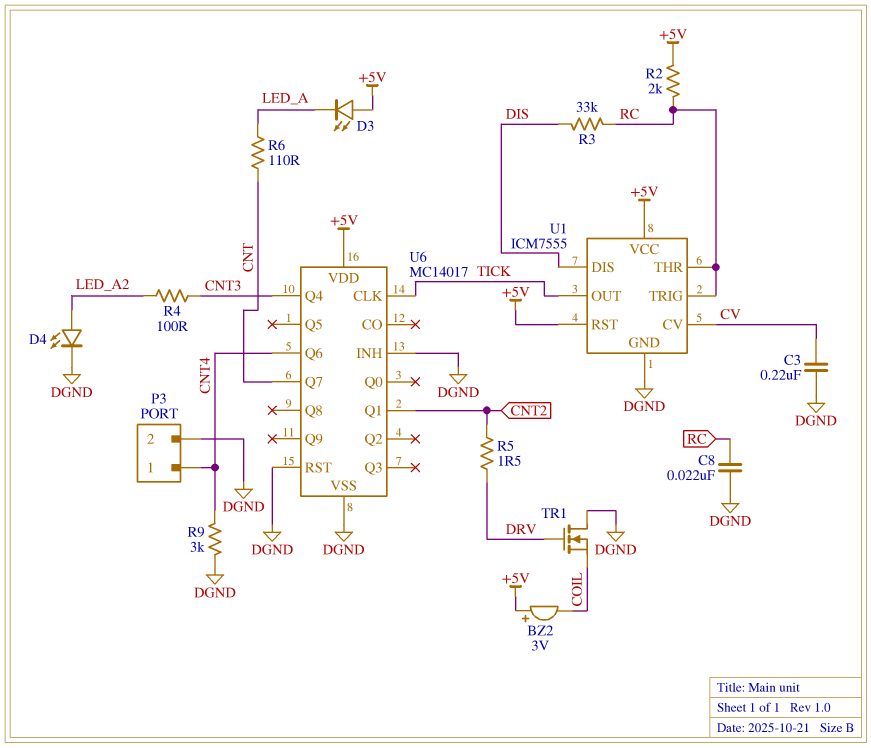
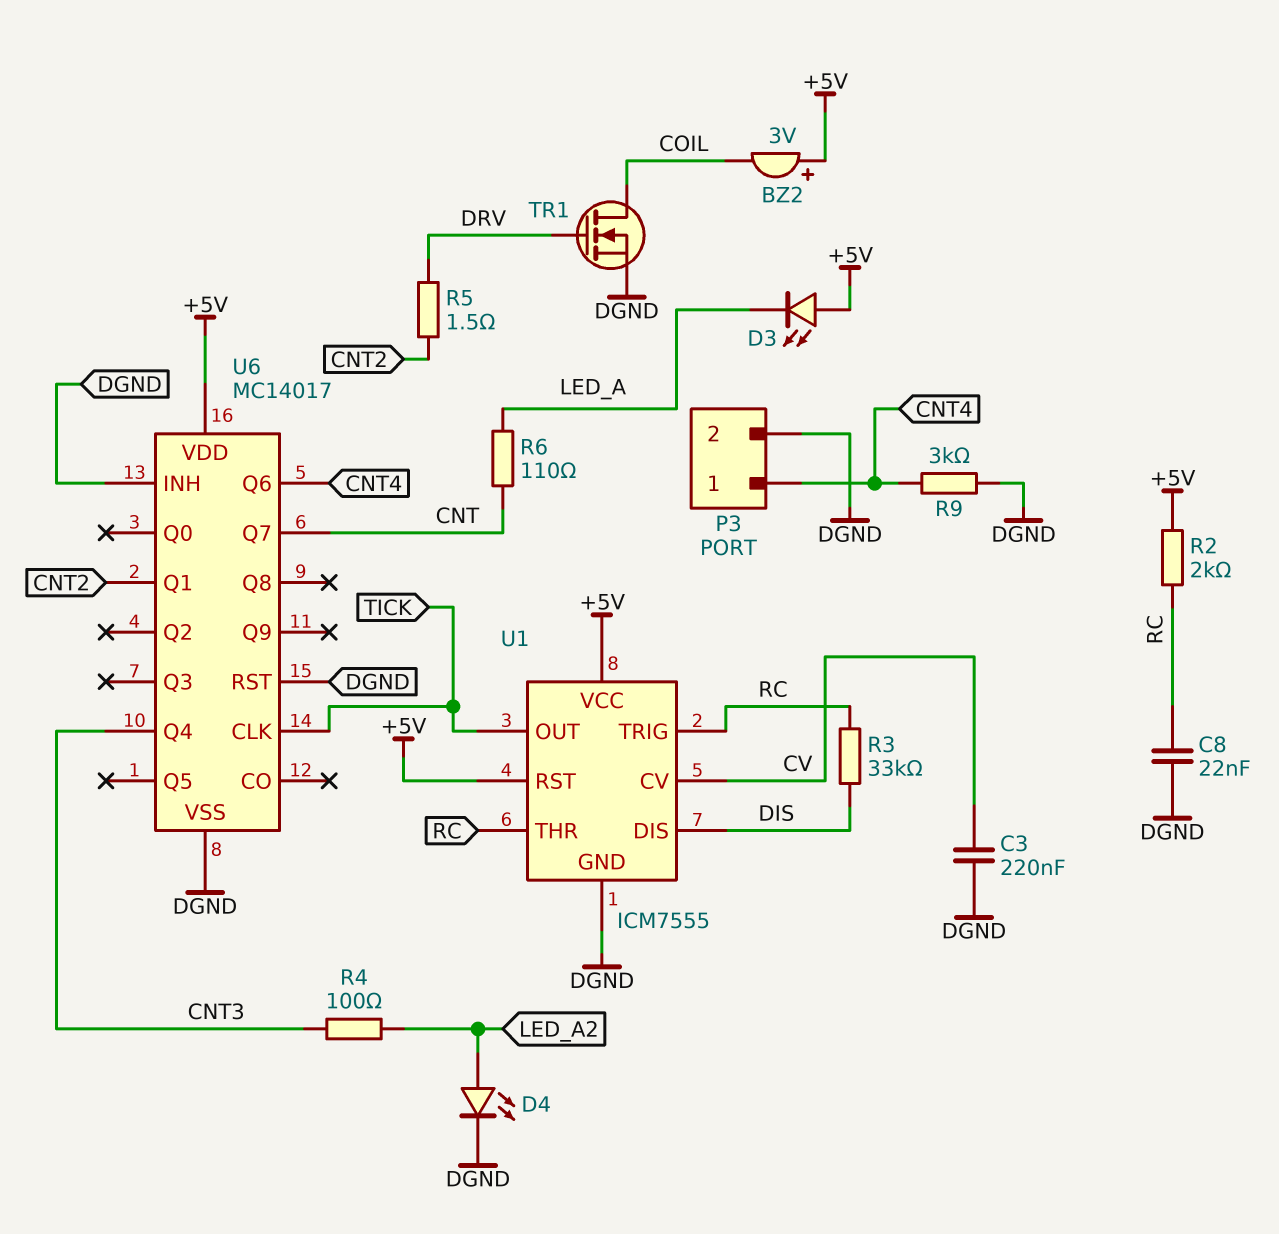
TR1: NMOS (G DRV, D DGND, S COIL) -> NMOS (G DRV, D COIL, S DGND)

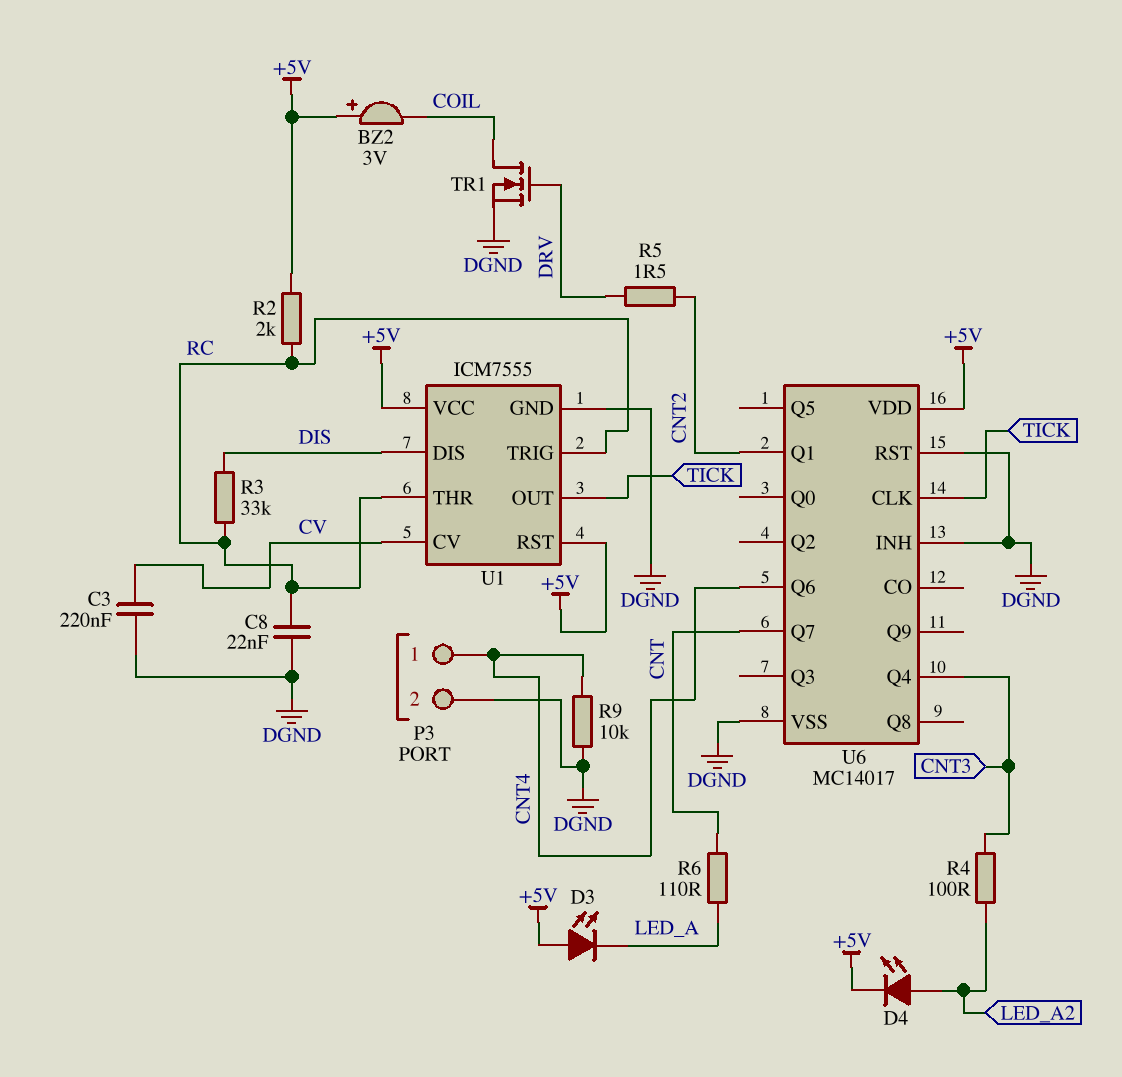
D4: LED (A LED_A2, K DGND) -> LED (A LED_A2, K +5V)
R9: 3k (CNT4, DGND) -> 10k (CNT4, DGND)

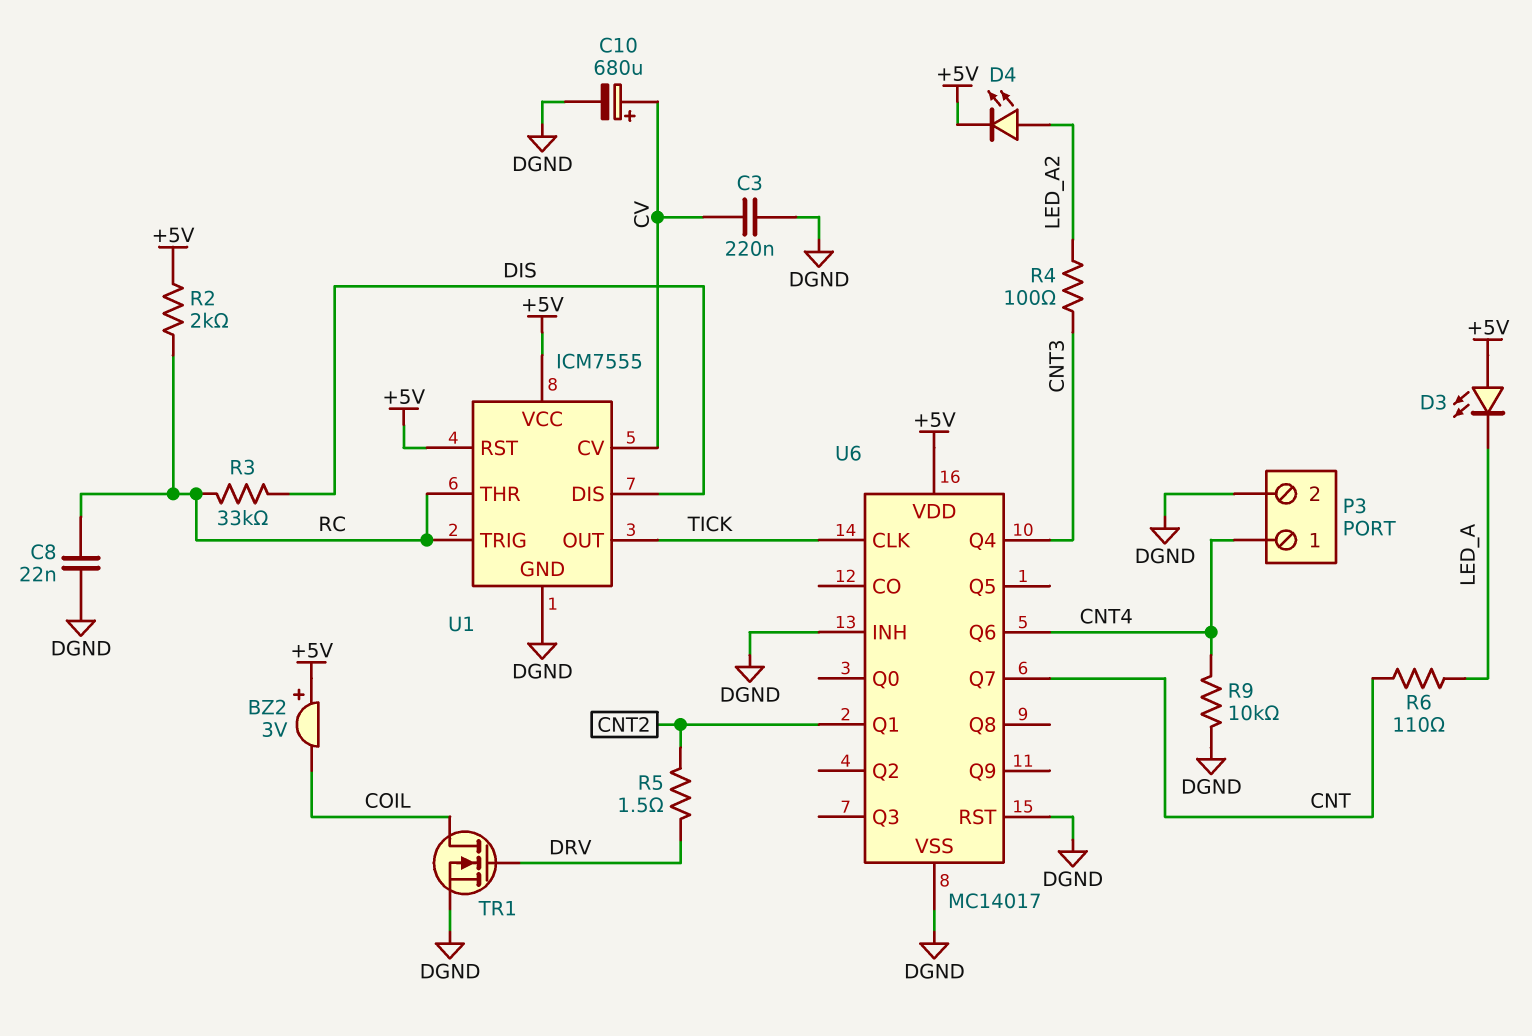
C10: none -> 680uF (plus CV, minus DGND)

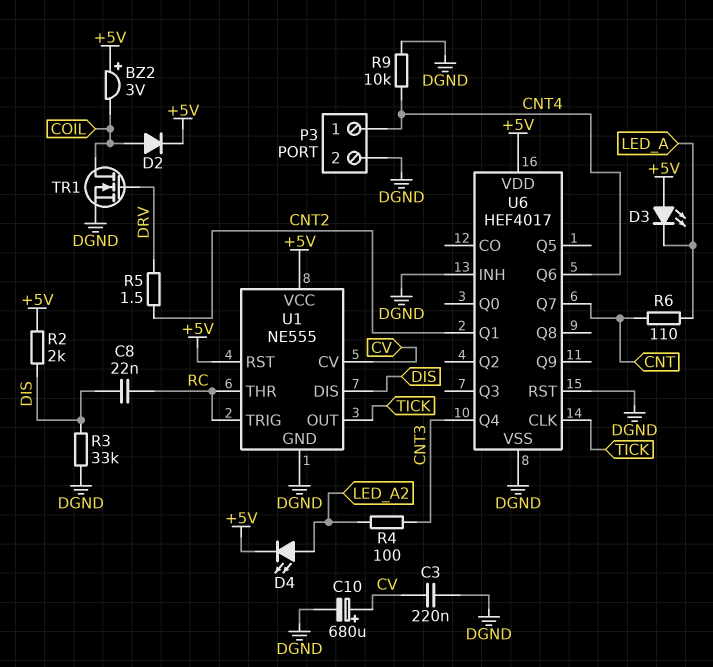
C8: 22nF (DGND, RC) -> 22nF (DIS, RC)
D2: none -> diode (A COIL, K +5V)
R2: 2k (+5V, RC) -> 2k (+5V, DIS)
R3: 33k (DIS, RC) -> 33k (DGND, DIS)
U1: ICM7555 -> NE555
U6: MC14017 -> HEF4017

